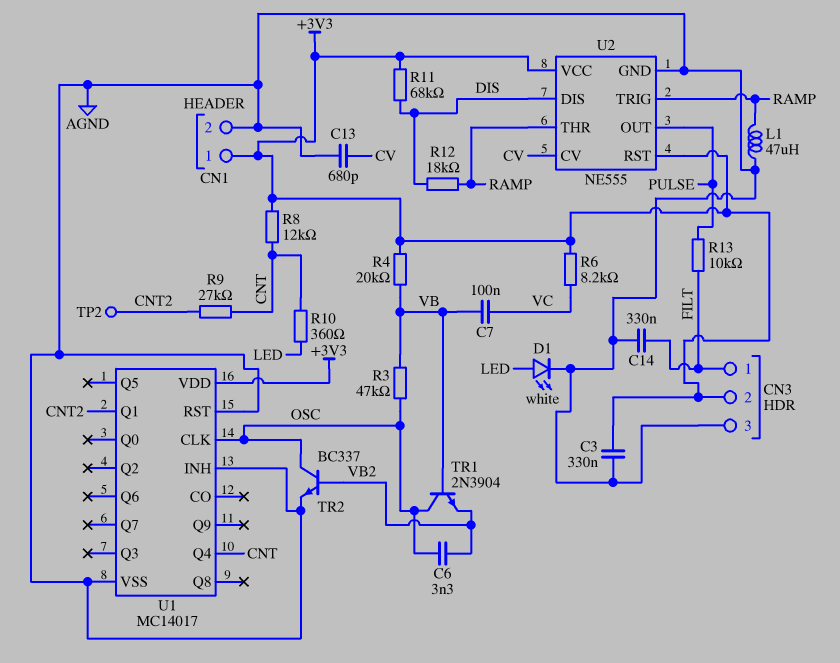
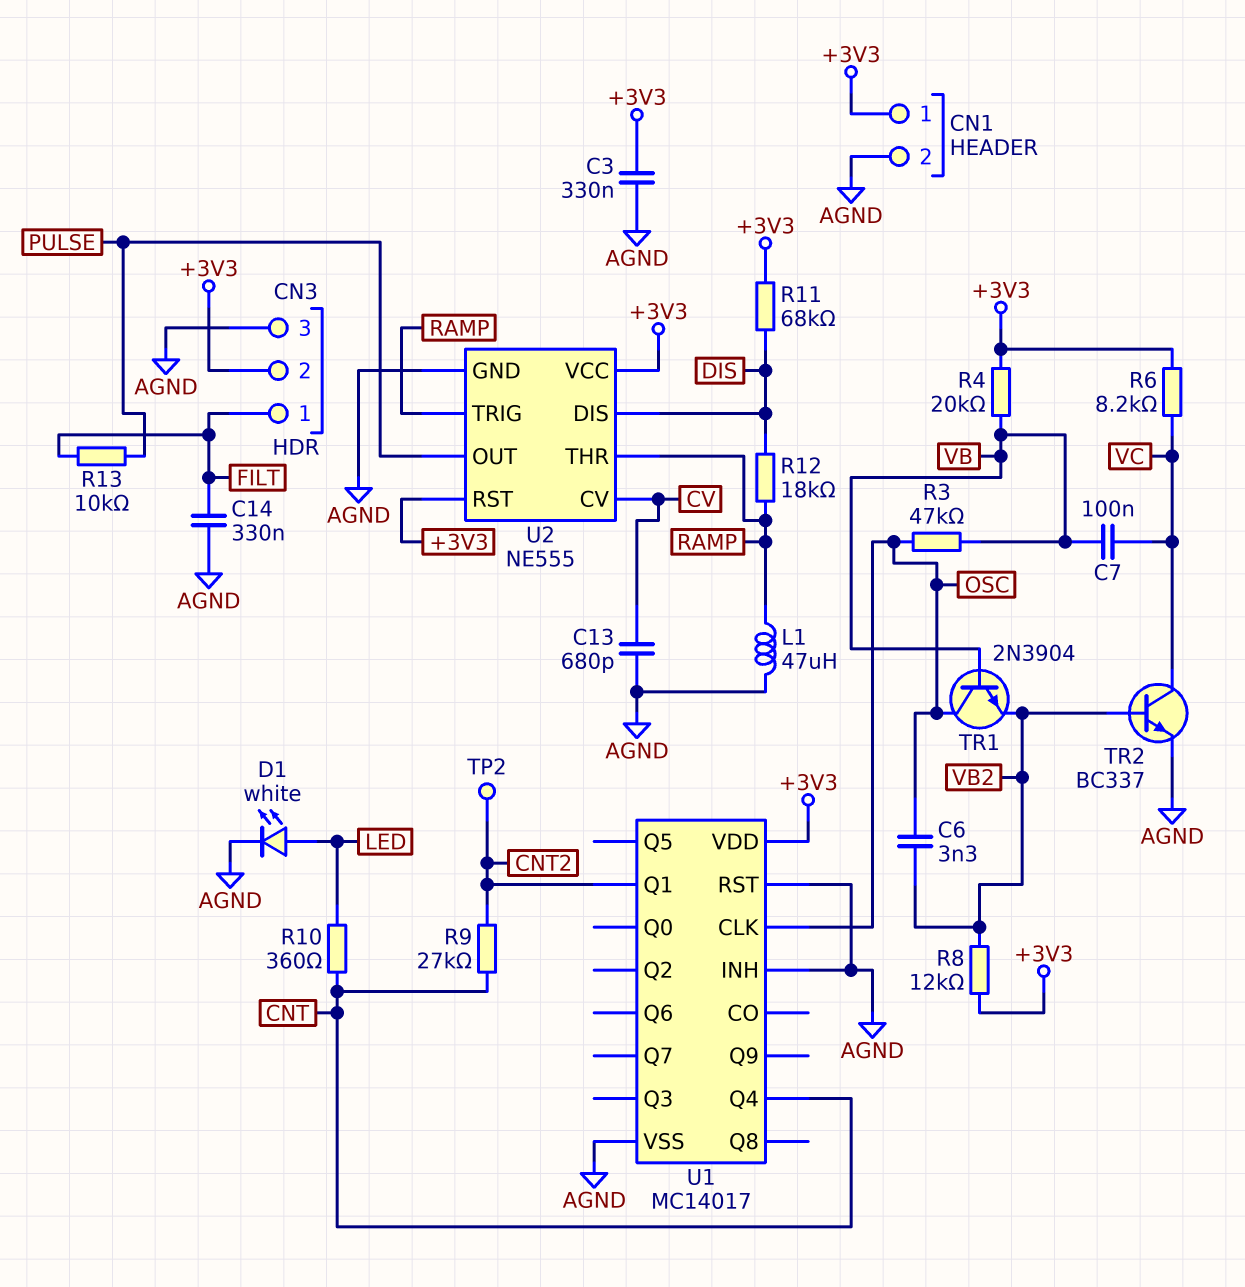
R8: 12k (+3V3, CNT) -> 12k (+3V3, VB2)
TR2: NPN BC337 (B VB2, C OSC, E AGND) -> NPN BC337 (B VB2, C VC, E AGND)

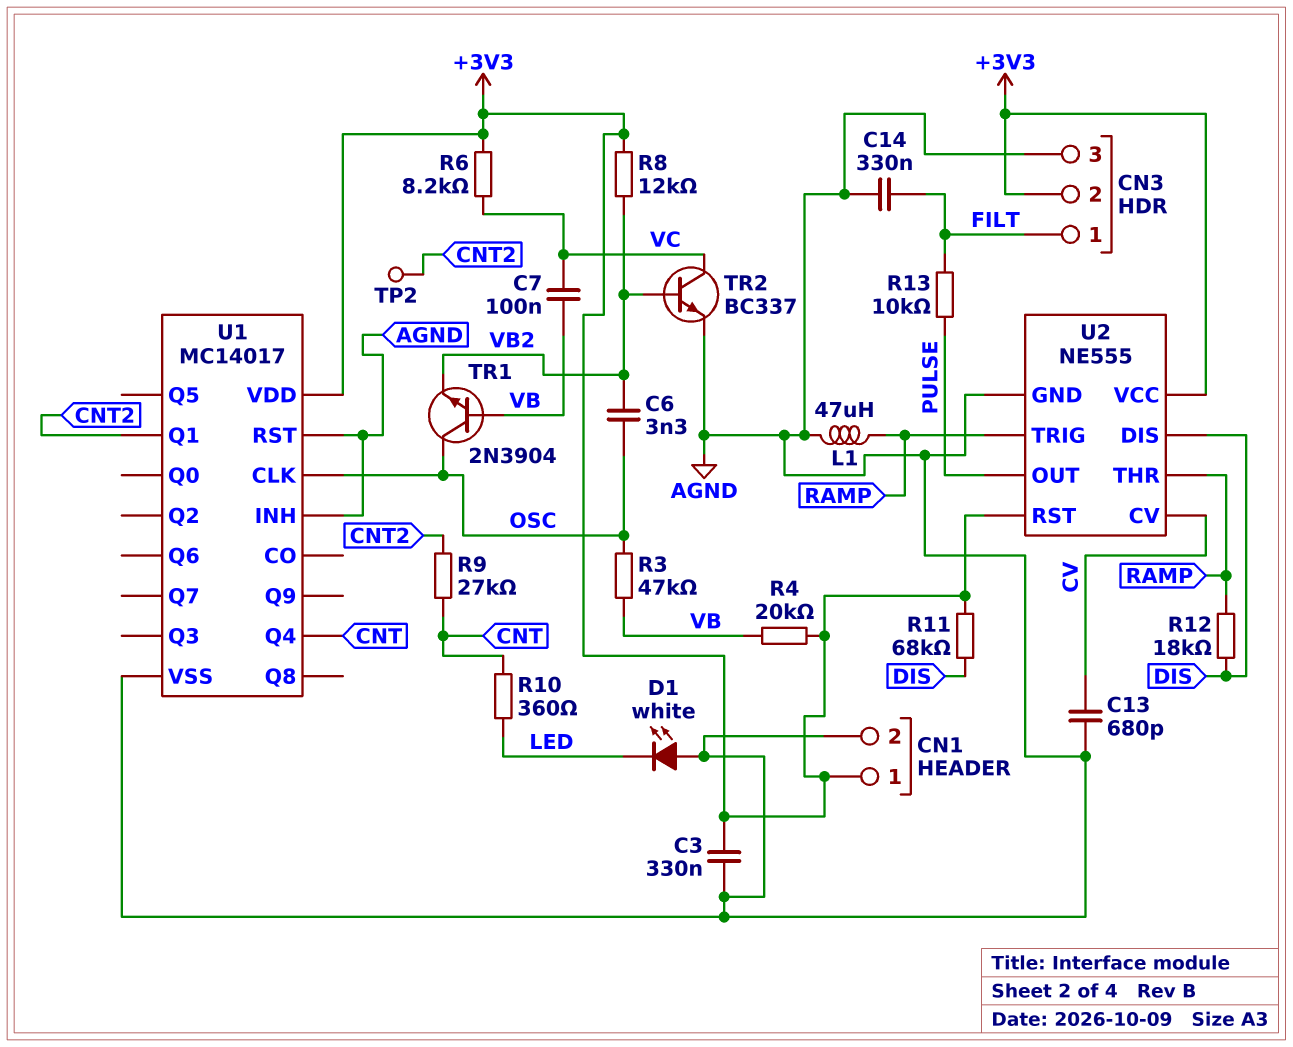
D1: LED white (A LED, K AGND) -> LED white (A AGND, K LED)

